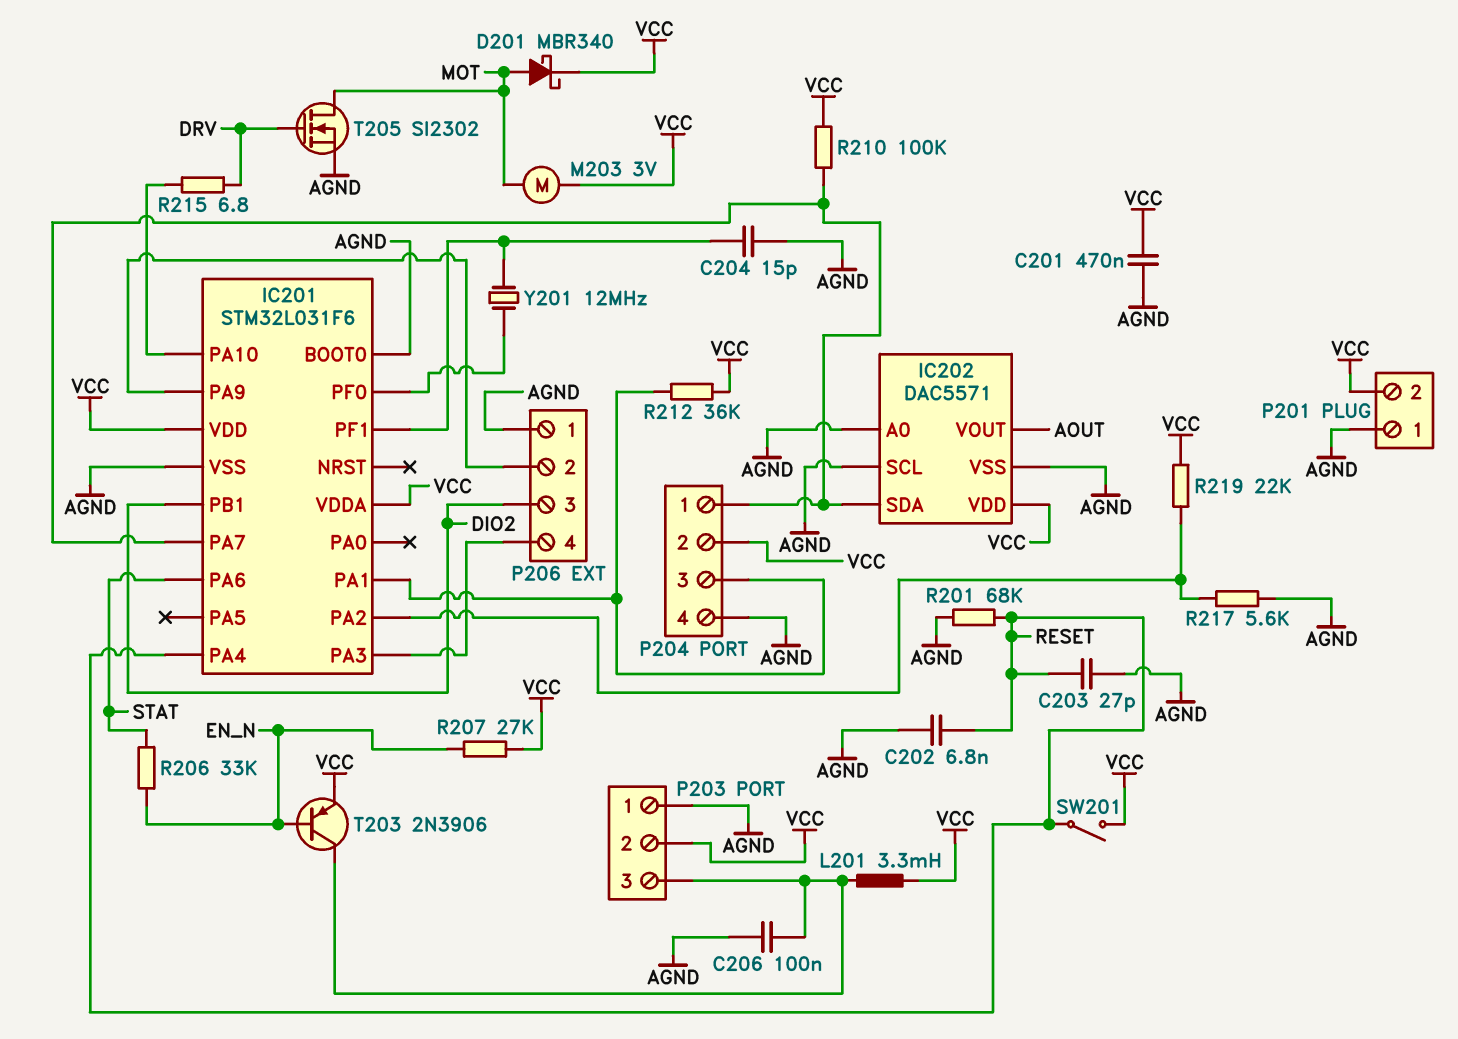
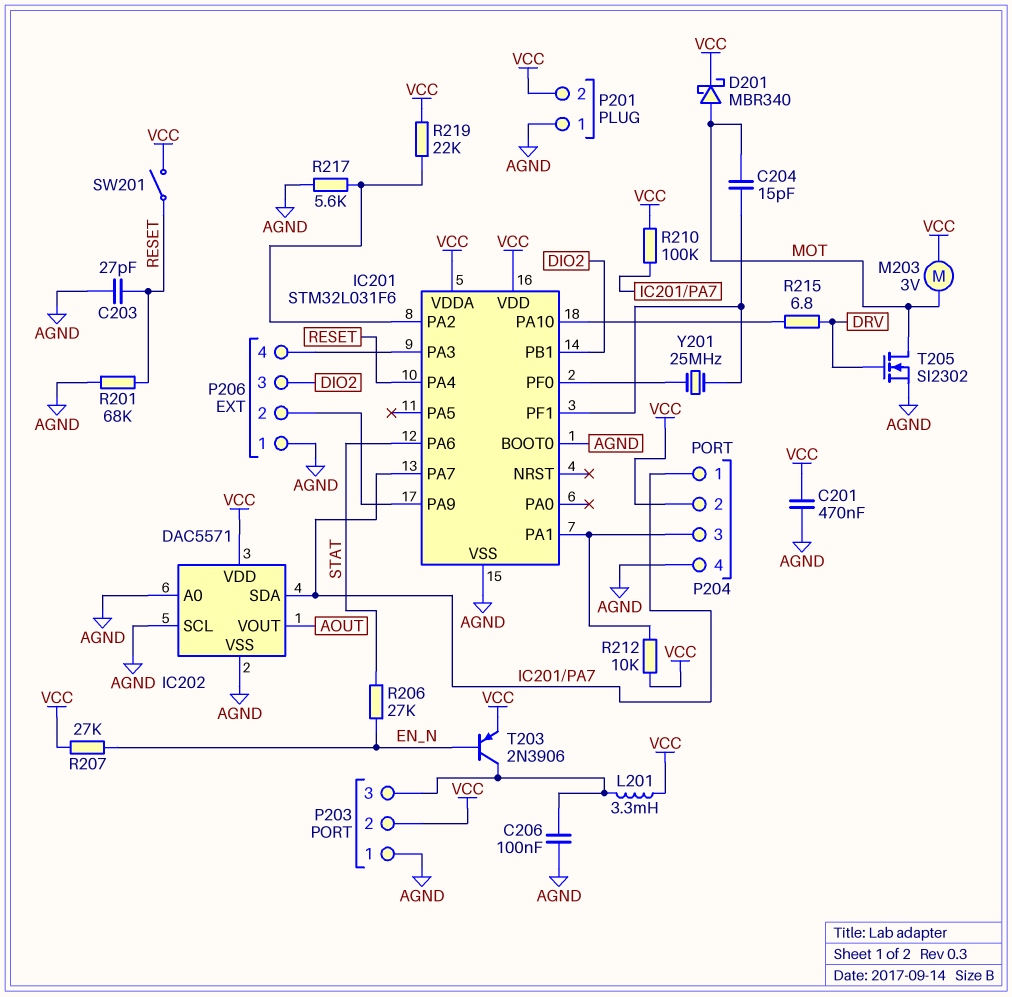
C202: 6.8nF (AGND, RESET) -> none
C204: 15pF (AGND, IC201/PF1) -> 15pF (IC201/PF1, MOT)
R206: 33k (EN_N, STAT) -> 27k (EN_N, STAT)
R212: 36k (IC201/PA1, VCC) -> 10k (IC201/PA1, VCC)
Y201: 12MHz (IC201/PF0, IC201/PF1) -> 25MHz (IC201/PF0, IC201/PF1)

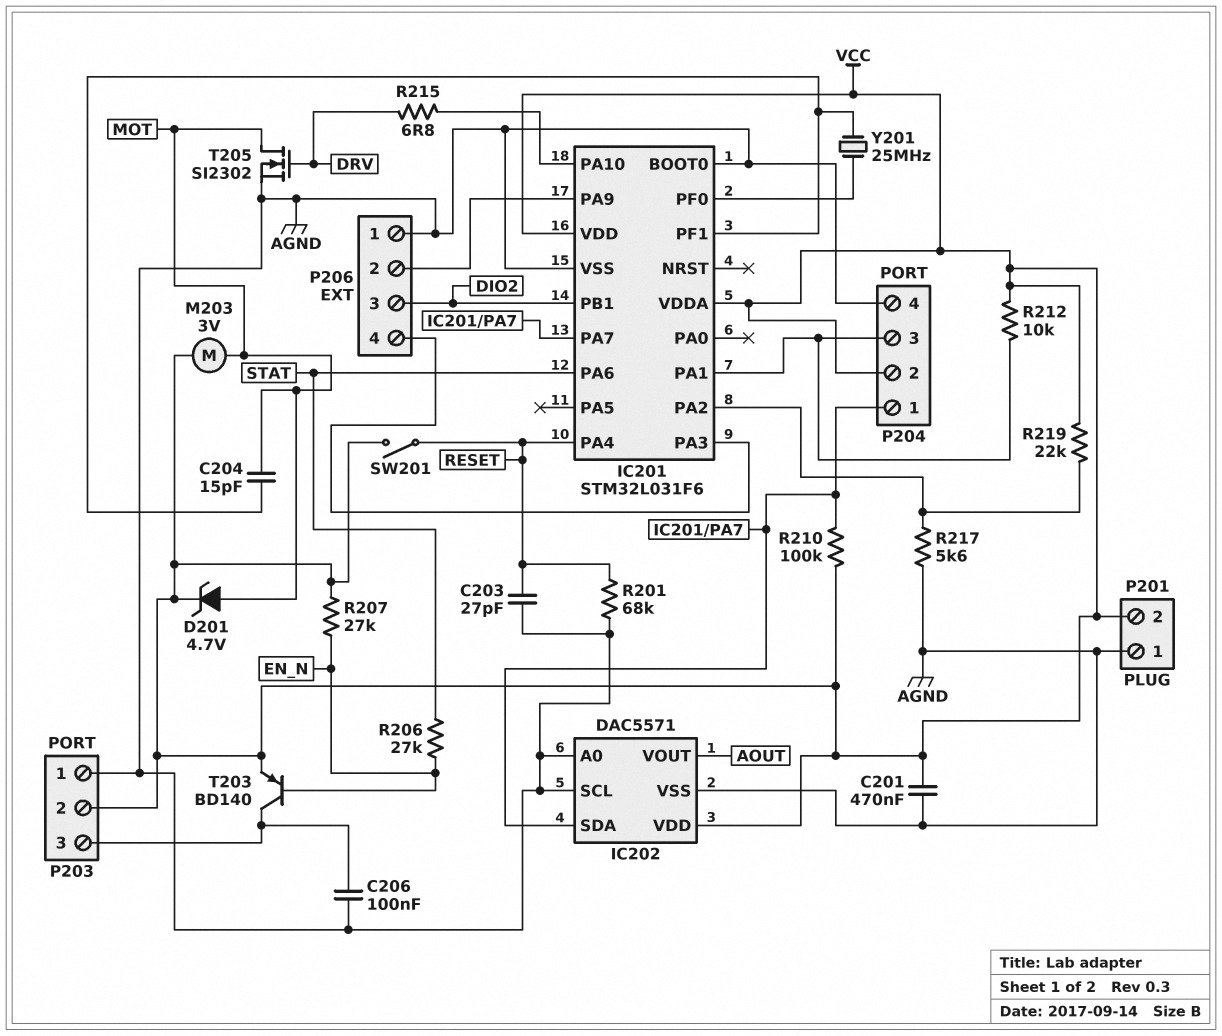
D201: schottky MBR340 (A MOT, K VCC) -> zener 4.7V (A MOT, K VCC)
L201: 3.3mH (P203/3, VCC) -> none
T203: PNP 2N3906 (B EN_N, C P203/3, E VCC) -> PNP BD140 (B EN_N, C P203/3, E VCC)

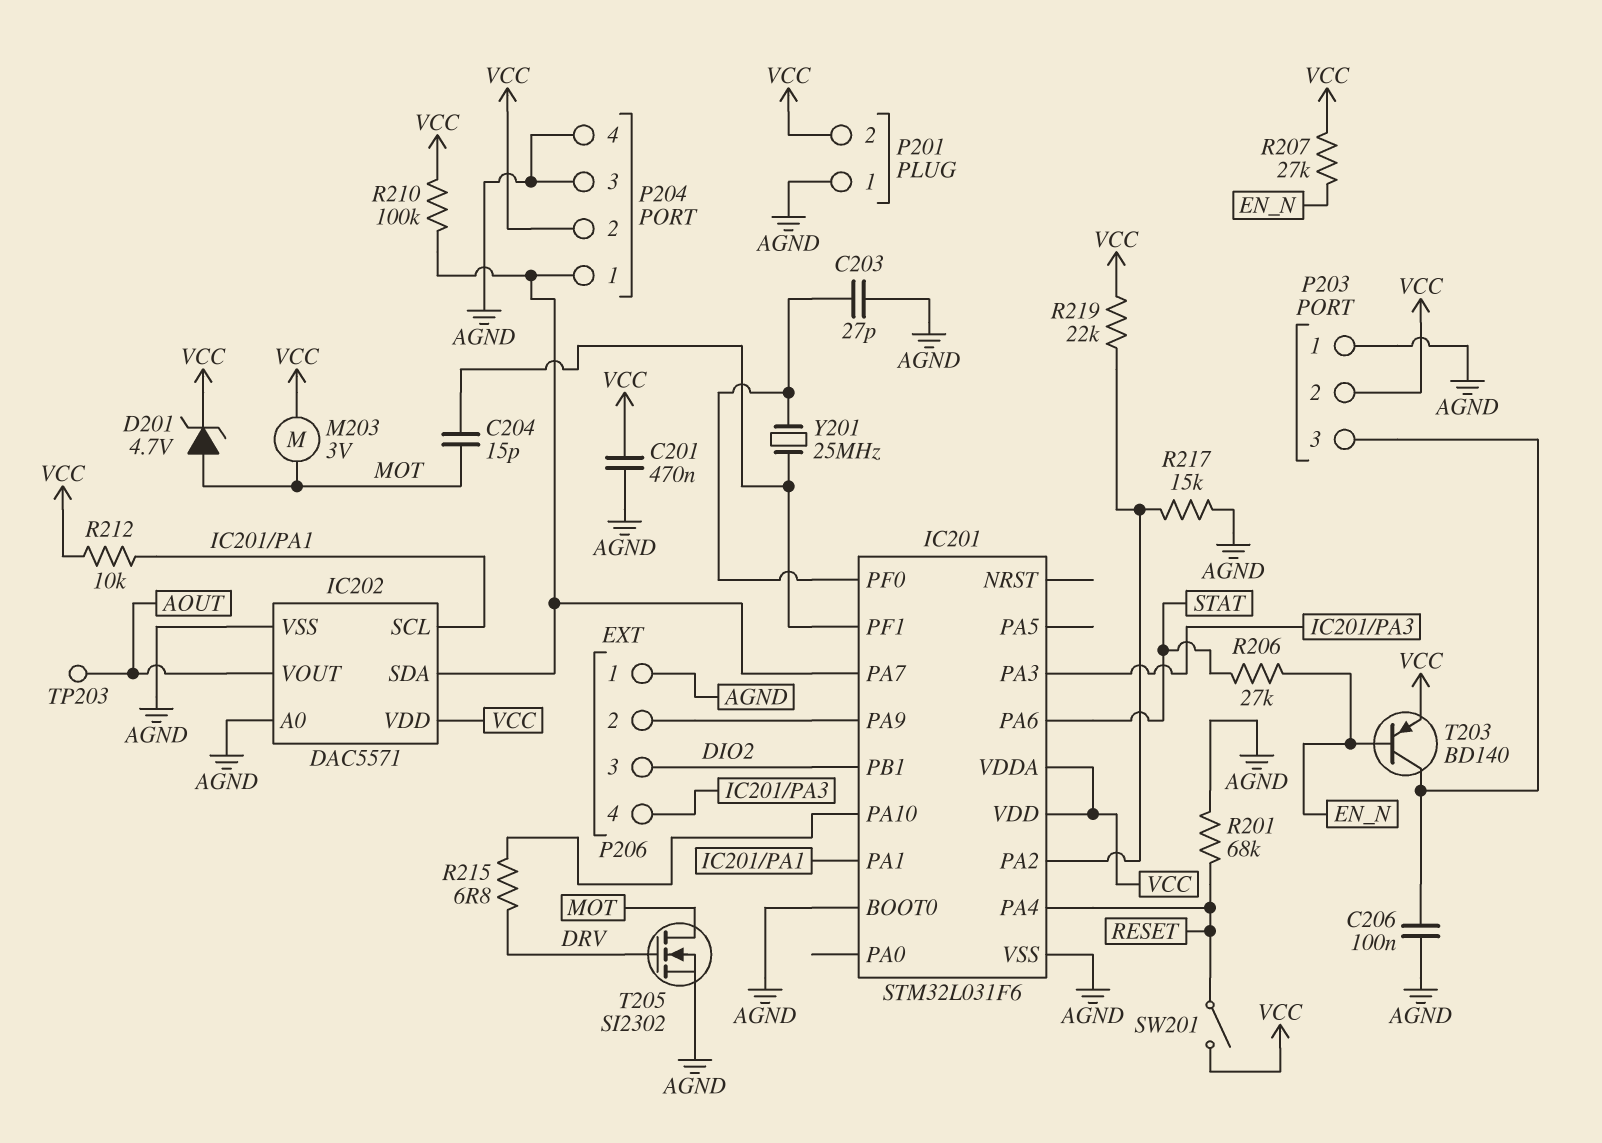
C203: 27pF (AGND, RESET) -> 27pF (AGND, IC201/PF0)
IC202 pin SCL: AGND -> IC201/PA1
P204 pin 3: IC201/PA1 -> AGND
R217: 5.6k (AGND, IC201/PA2) -> 15k (AGND, IC201/PA2)
TP203: none -> test point (AOUT)

